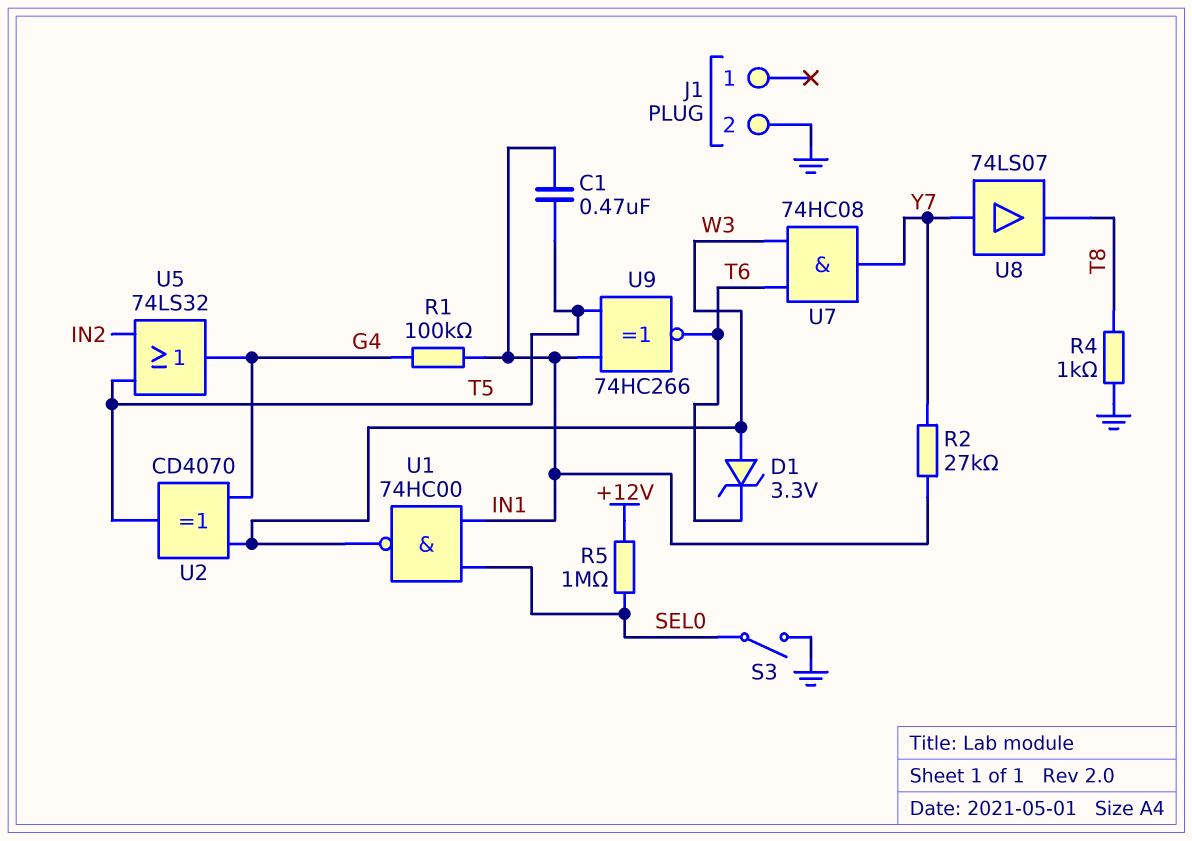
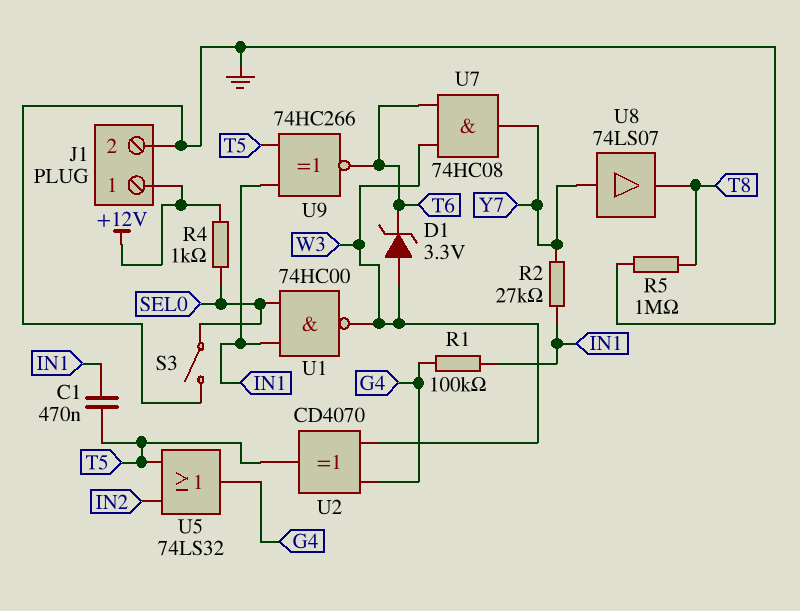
J1 pin 1: none -> +12V
R4: 1k (GND, T8) -> 1k (+12V, SEL0)
R5: 1M (+12V, SEL0) -> 1M (GND, T8)

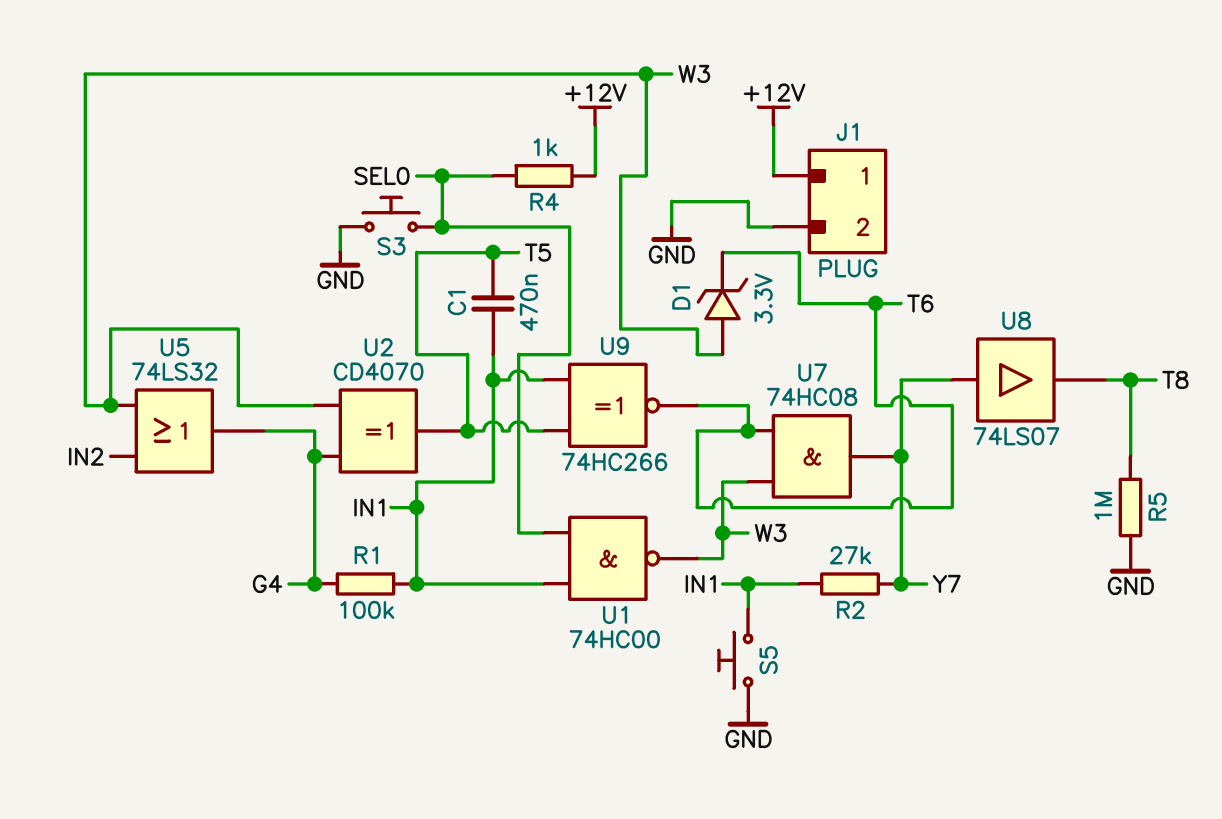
S3: switch (GND, SEL0) -> button (GND, SEL0)
S5: none -> button (GND, IN1)
U5: OR 74LS32 (in IN2, in T5, out G4) -> OR 74LS32 (in IN2, in W3, out G4)

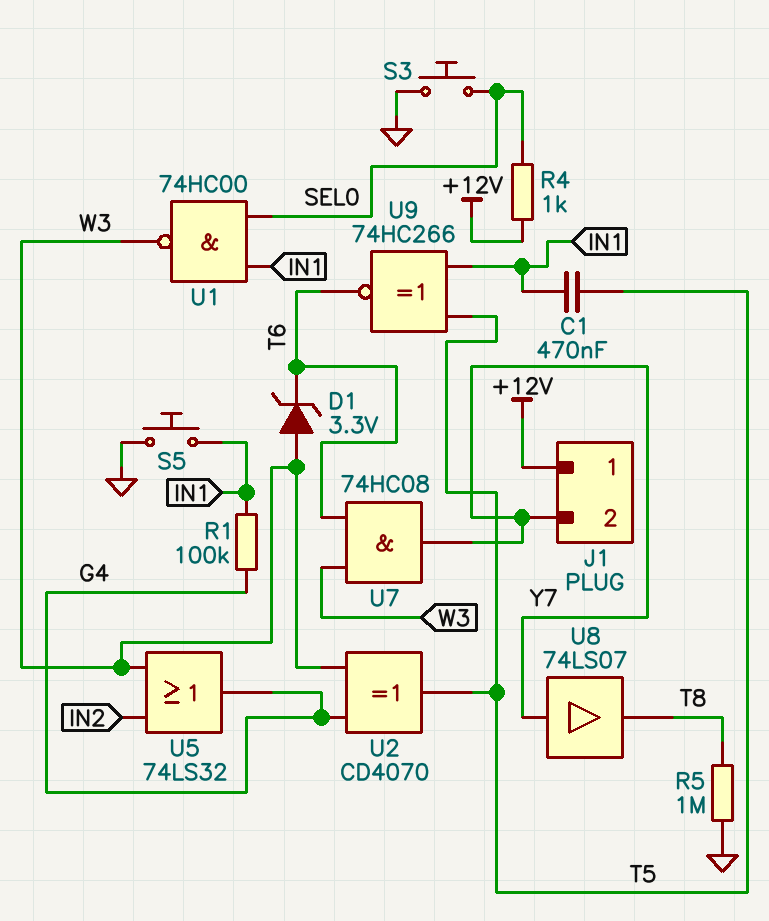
J1 pin 2: GND -> Y7
R2: 27k (IN1, Y7) -> none

